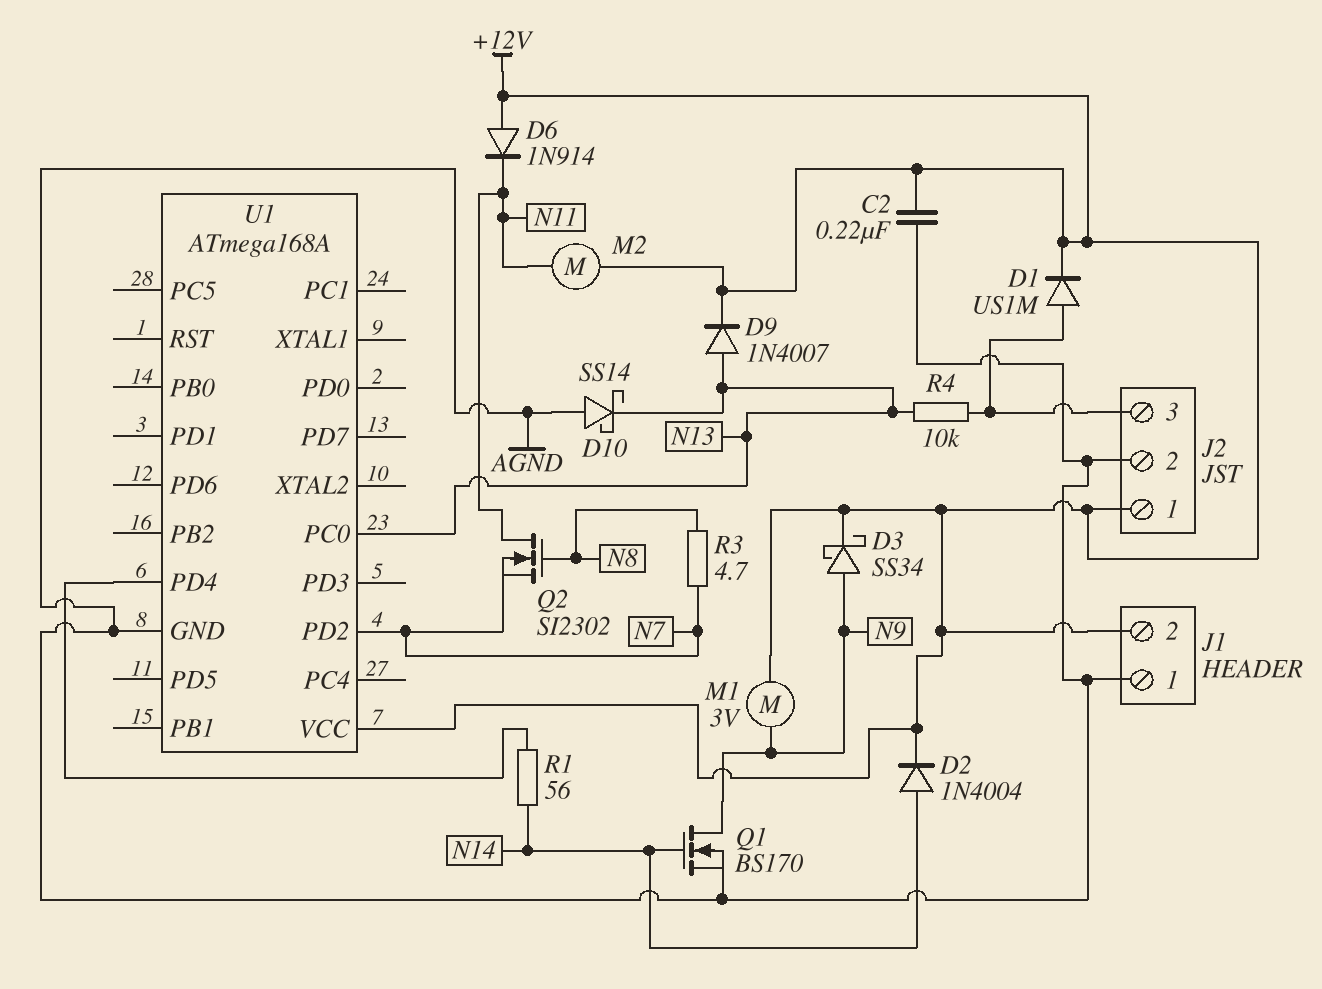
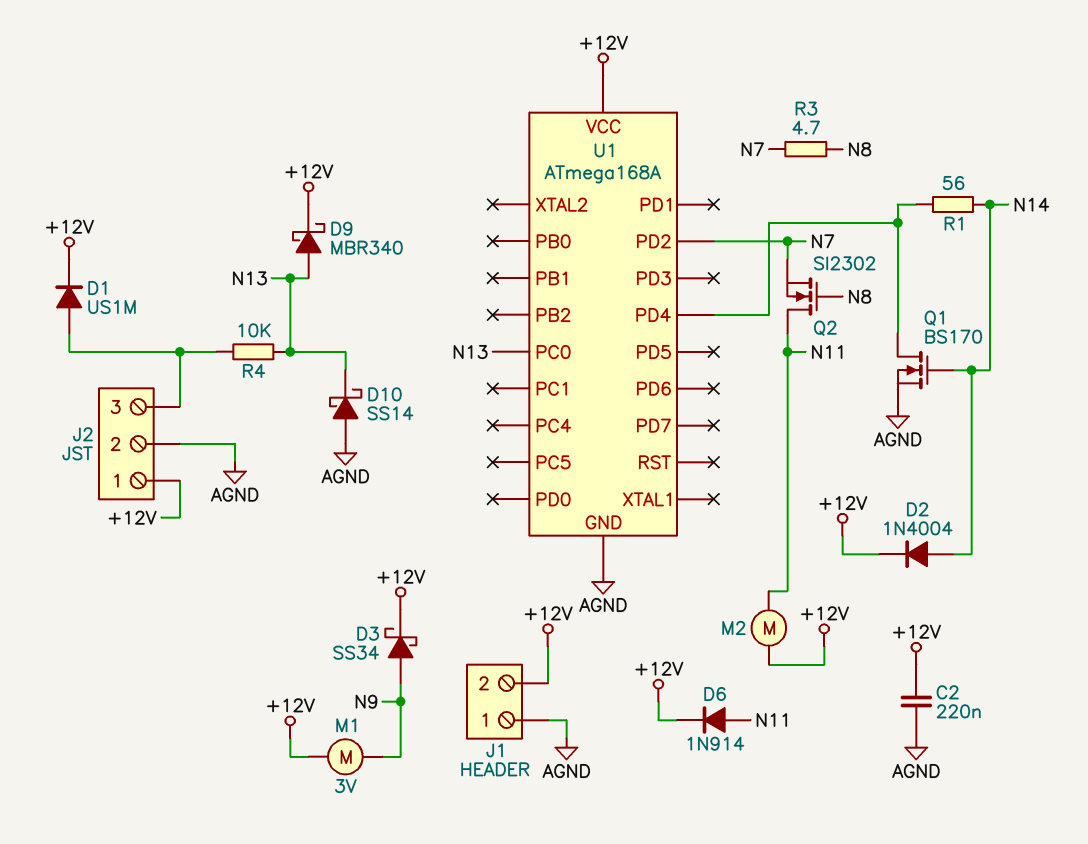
D6: diode 1N914 (A +12V, K N11) -> diode 1N914 (A N11, K +12V)
D9: diode 1N4007 (A N13, K +12V) -> schottky MBR340 (A N13, K +12V)
Q1: NMOS BS170 (G N14, D N9, S AGND) -> NMOS BS170 (G N14, D U1/PD4, S AGND)

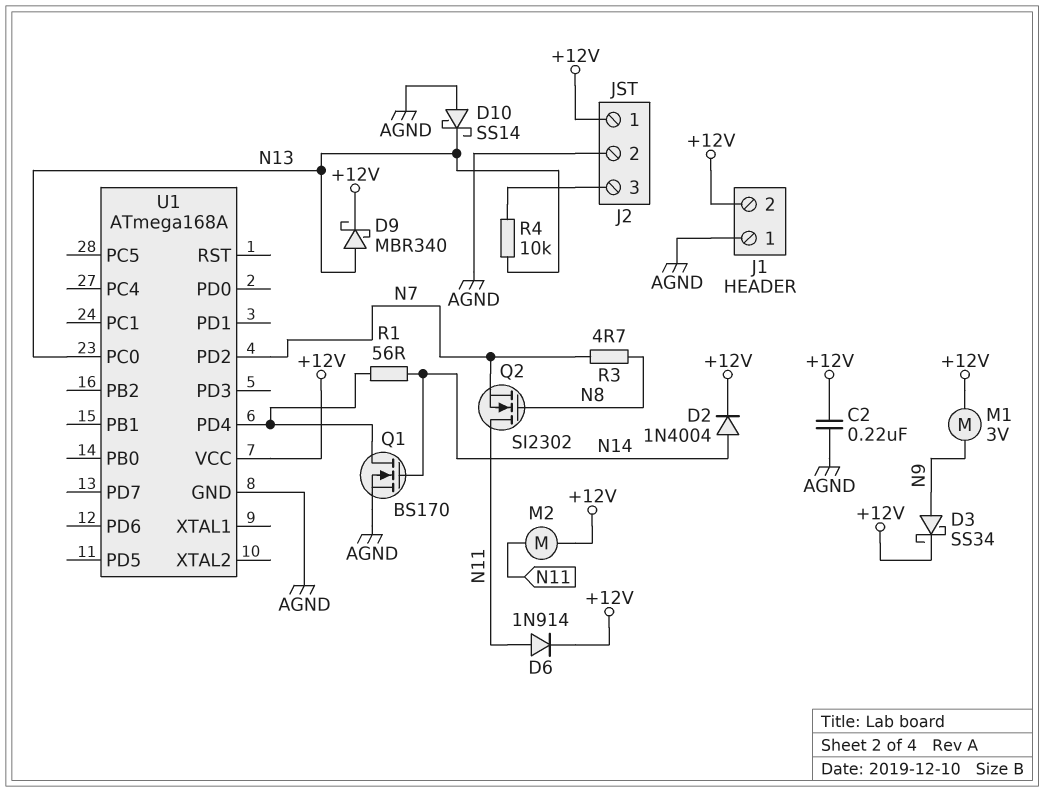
D1: diode US1M (A J2/3, K +12V) -> none

